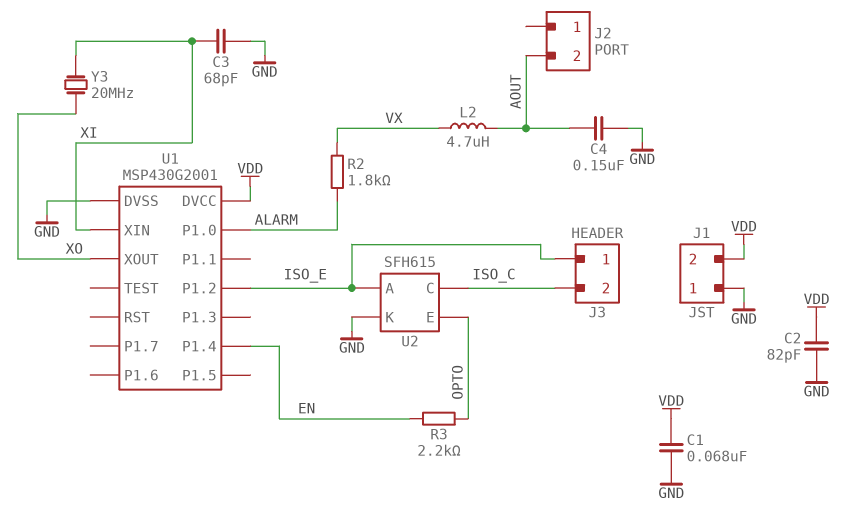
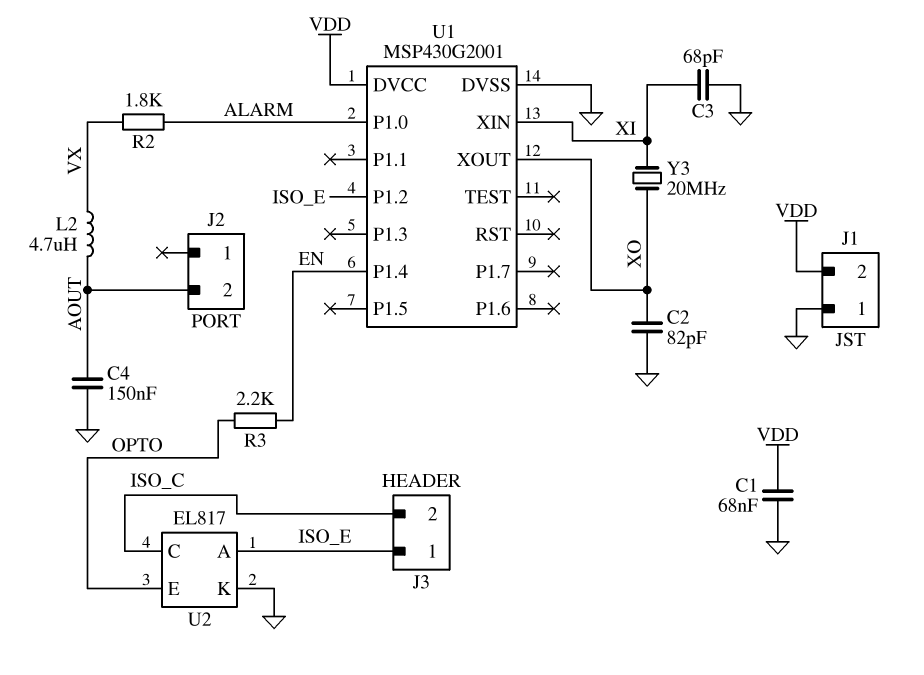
C2: 82pF (GND, VDD) -> 82pF (GND, XO)
U2: SFH615 -> EL817

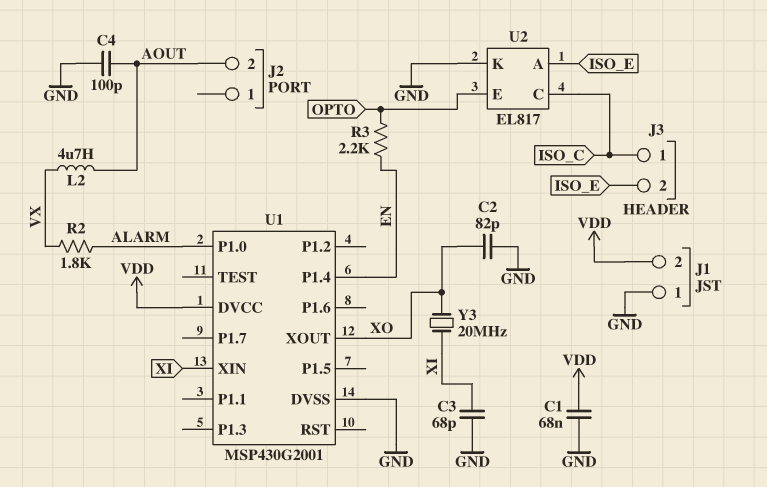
C4: 150nF (AOUT, GND) -> 100pF (AOUT, GND)
J3 pin 1: ISO_E -> ISO_C
J3 pin 2: ISO_C -> ISO_E
U1 pin P1.2: ISO_E -> none

